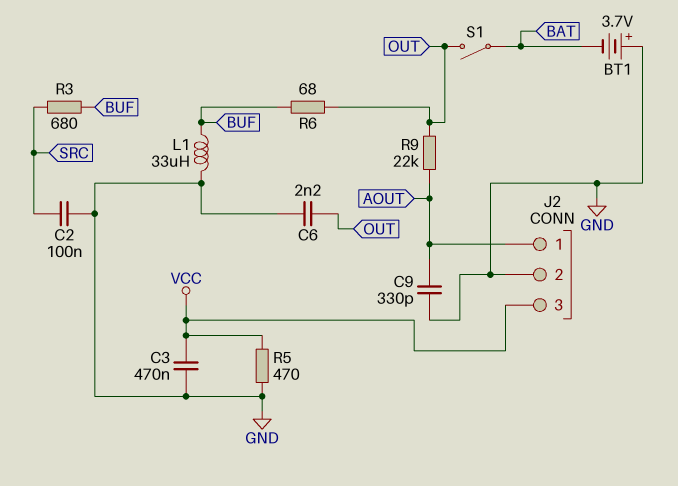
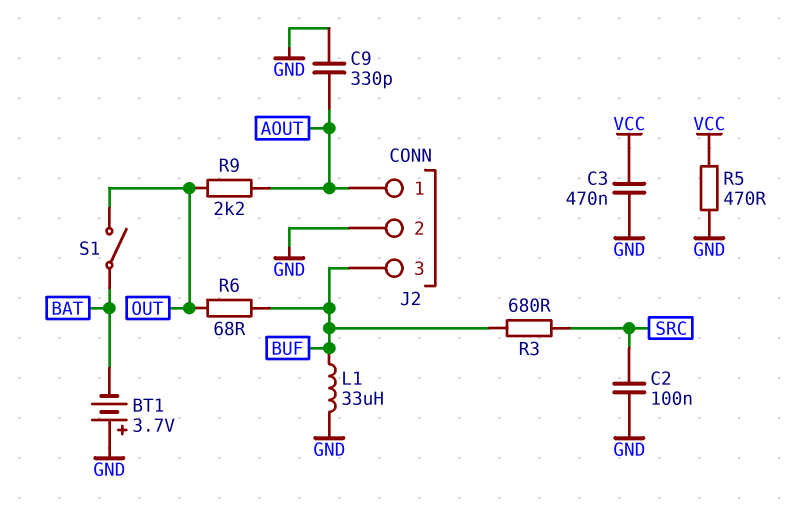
C6: 2.2nF (GND, OUT) -> none
J2 pin 3: VCC -> BUF
R9: 22k (AOUT, OUT) -> 2.2k (AOUT, OUT)

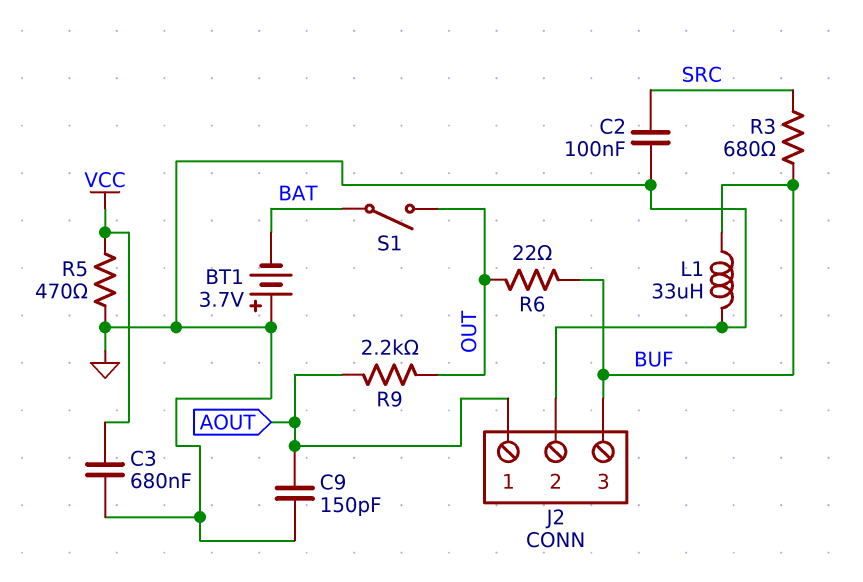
C3: 470nF (GND, VCC) -> 680nF (GND, VCC)
C9: 330pF (AOUT, GND) -> 150pF (AOUT, GND)
R6: 68 (BUF, OUT) -> 22 (BUF, OUT)

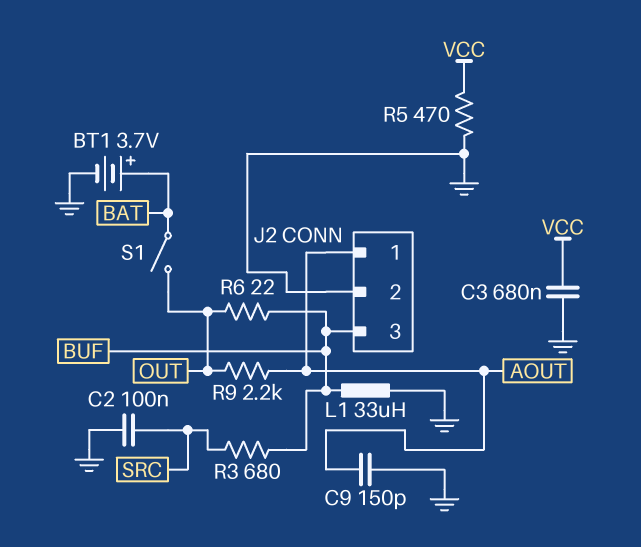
BT1: 3.7V (plus GND, minus BAT) -> 3.7V (plus BAT, minus GND)

